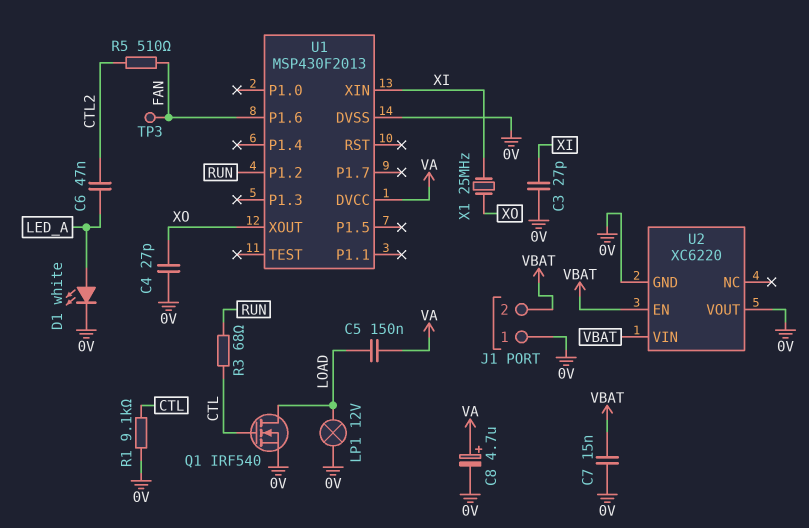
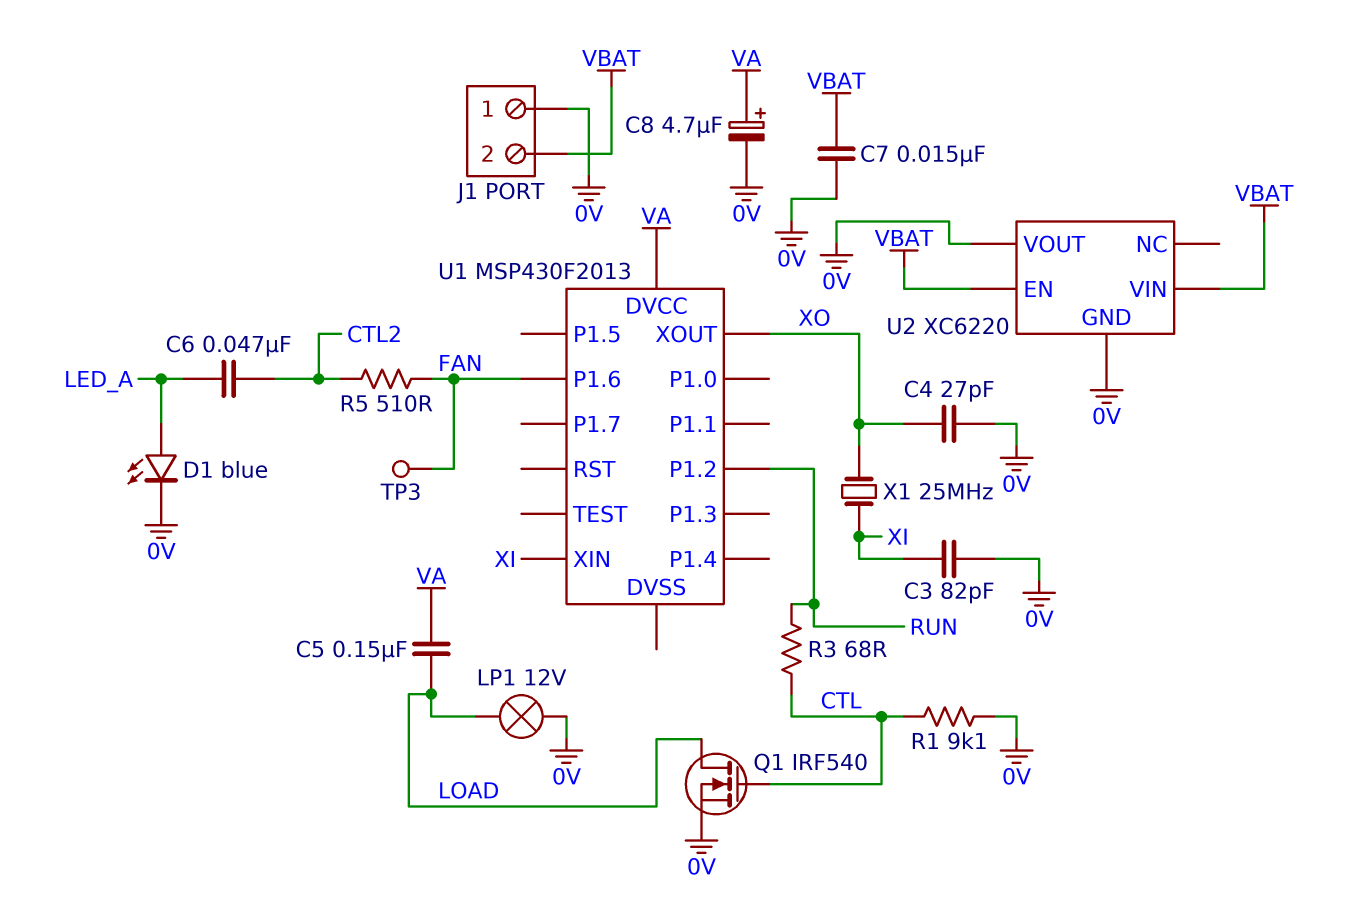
C3: 27pF (0V, XI) -> 82pF (0V, XI)
D1: LED white (A LED_A, K 0V) -> LED blue (A LED_A, K 0V)
U1 pin DVSS: 0V -> none

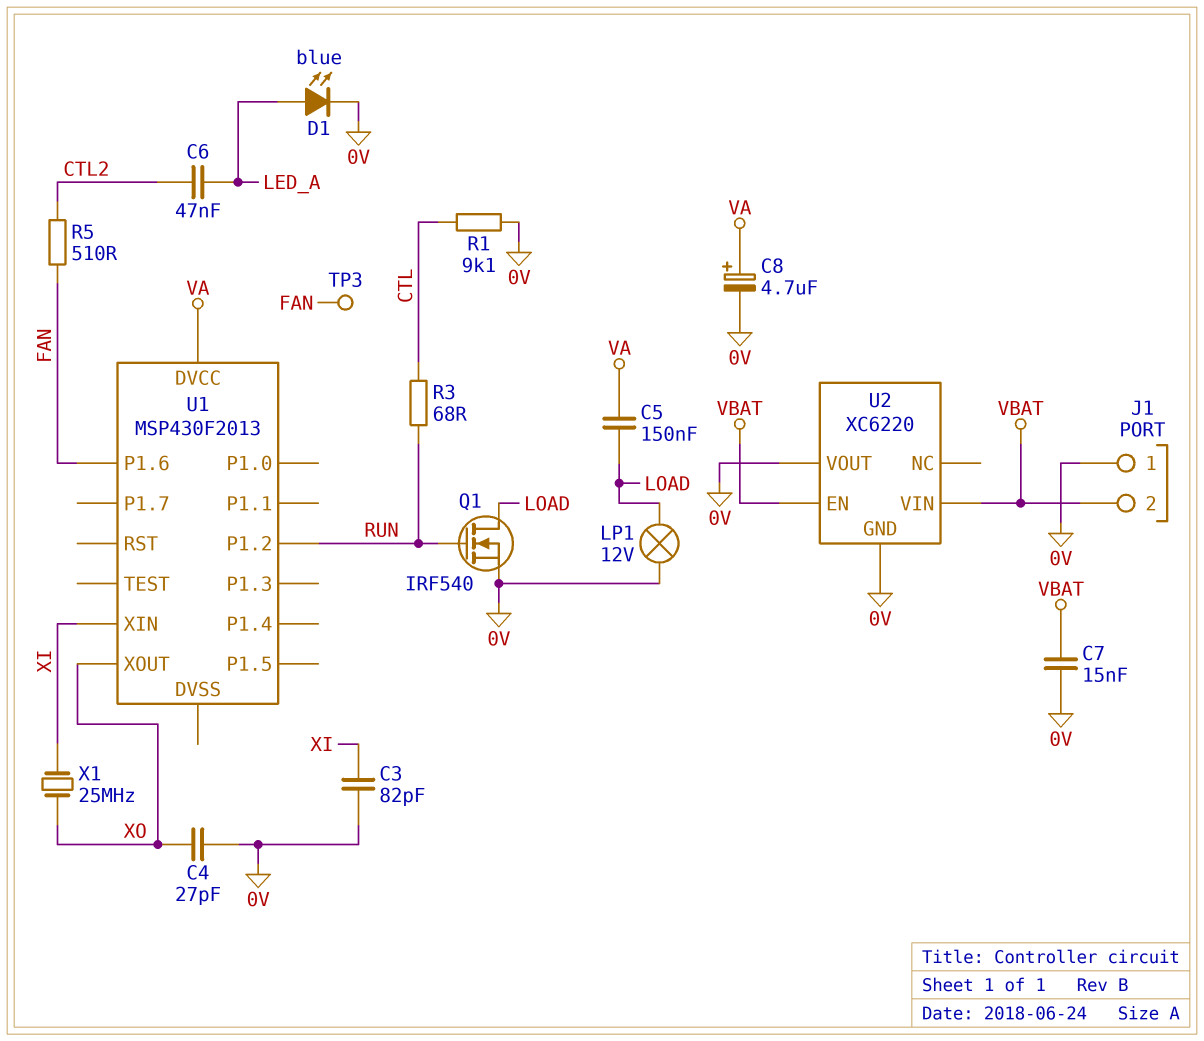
Q1: NMOS IRF540 (G CTL, D LOAD, S 0V) -> NMOS IRF540 (G RUN, D LOAD, S 0V)

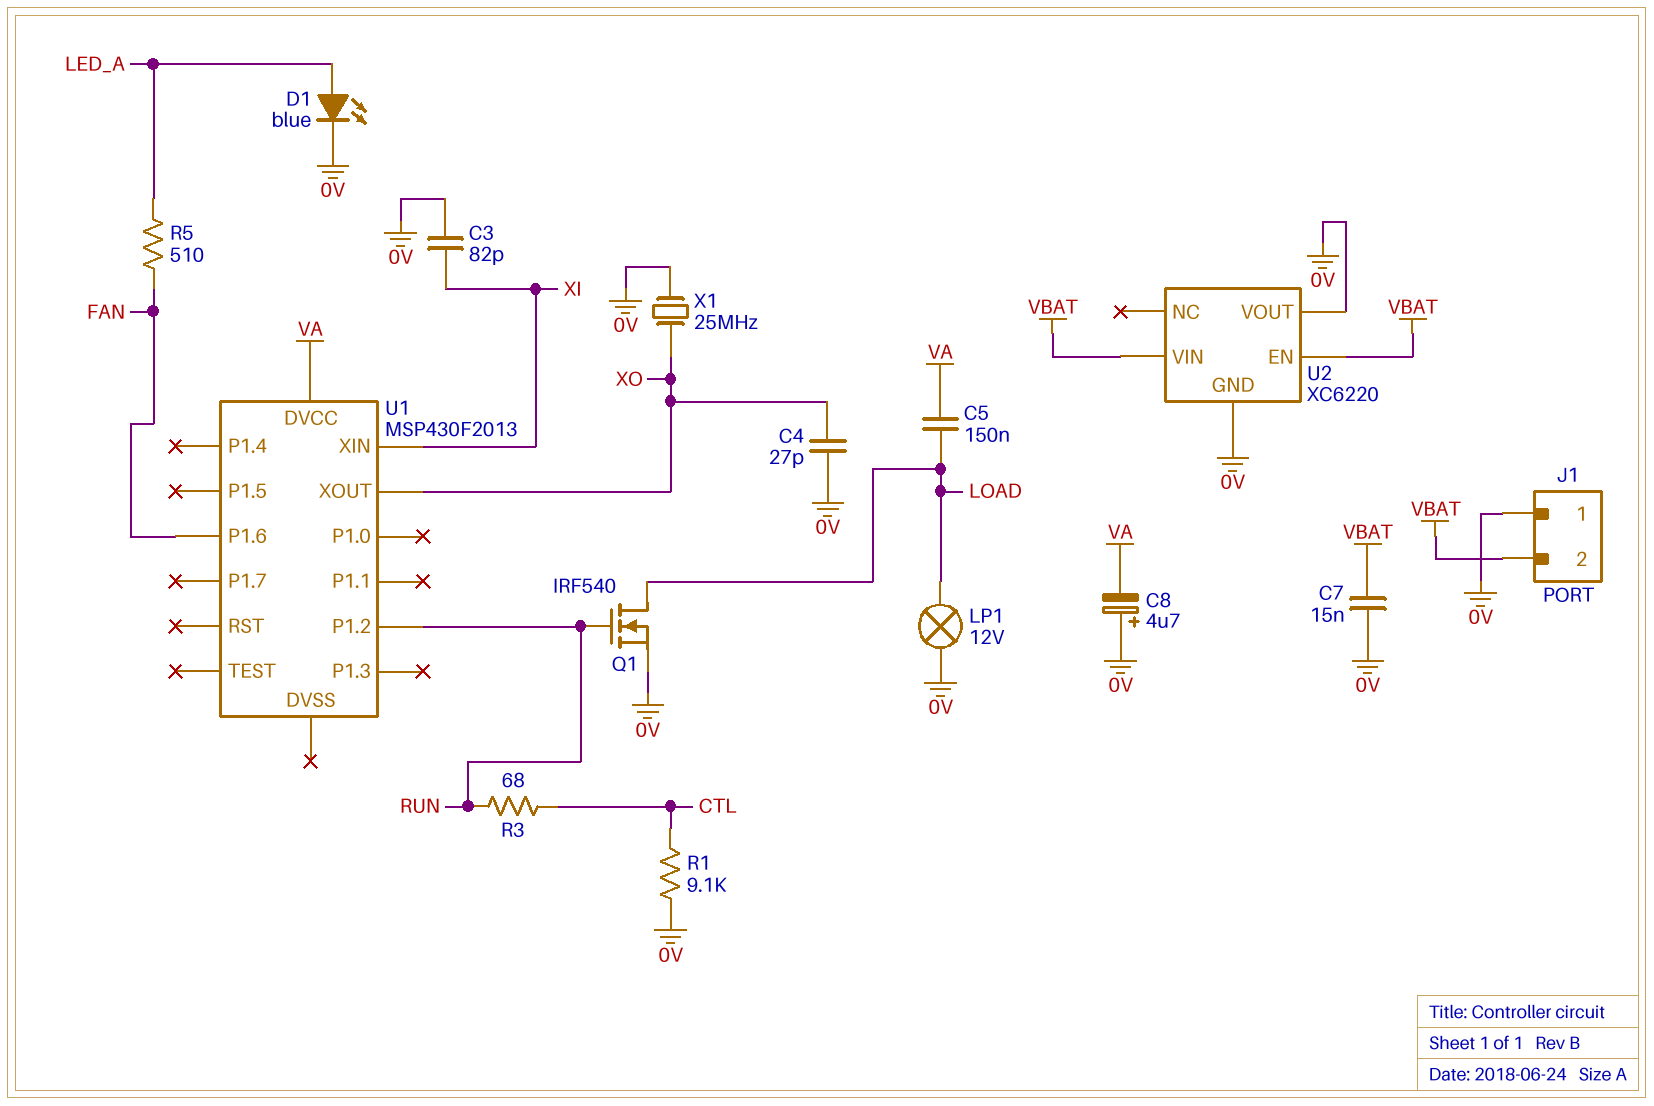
C6: 47nF (CTL2, LED_A) -> none
C8: 4.7uF (plus VA, minus 0V) -> 4.7uF (plus 0V, minus VA)
R5: 510 (CTL2, FAN) -> 510 (FAN, LED_A)
TP3: test point (FAN) -> none
X1: 25MHz (XI, XO) -> 25MHz (0V, XO)

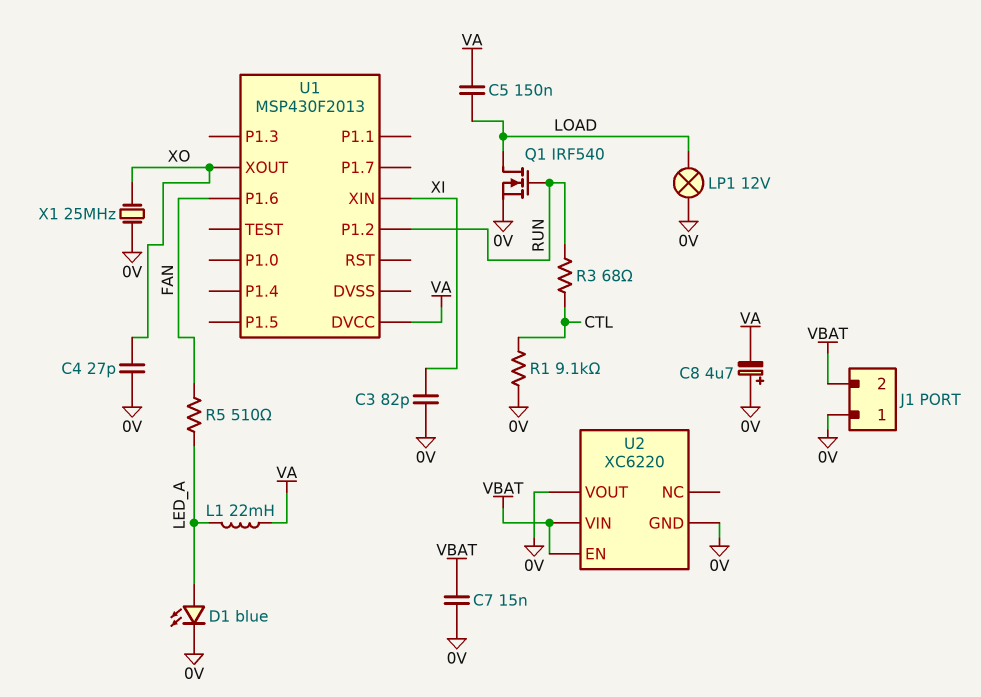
L1: none -> 22mH (LED_A, VA)

